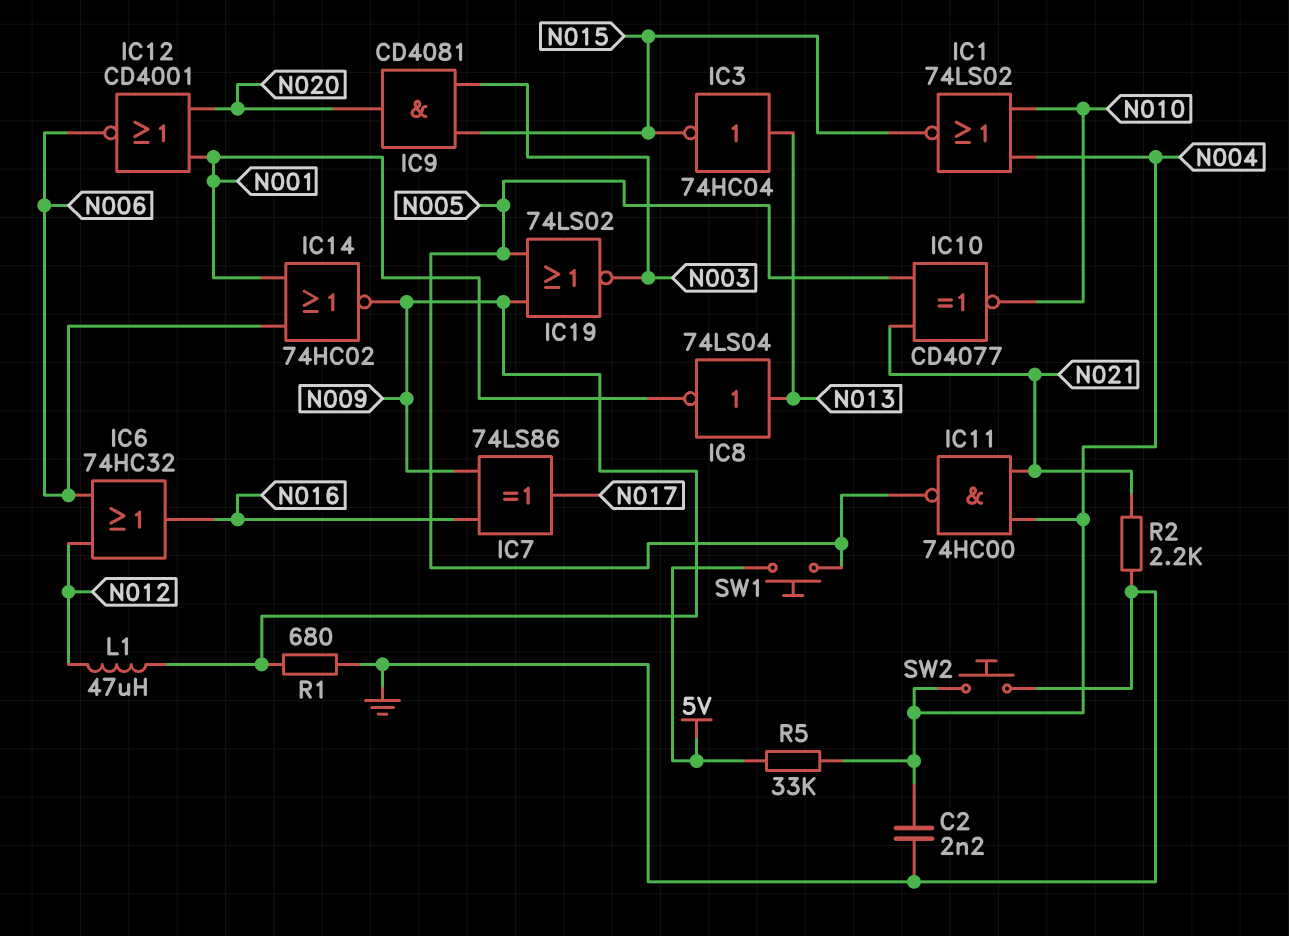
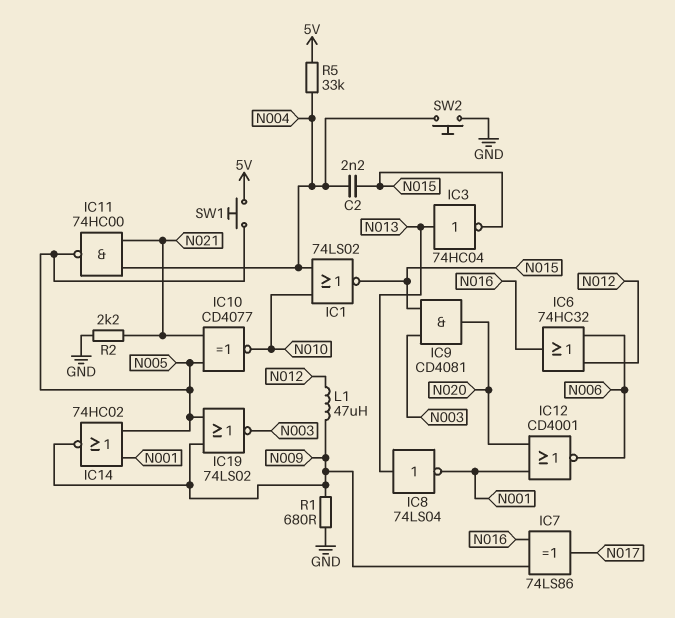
C2: 2.2nF (GND, N004) -> 2.2nF (N004, N015)
IC14: NOR 74HC02 (in N001, in N006, out N009) -> NOR 74HC02 (in N001, in N005, out N009)

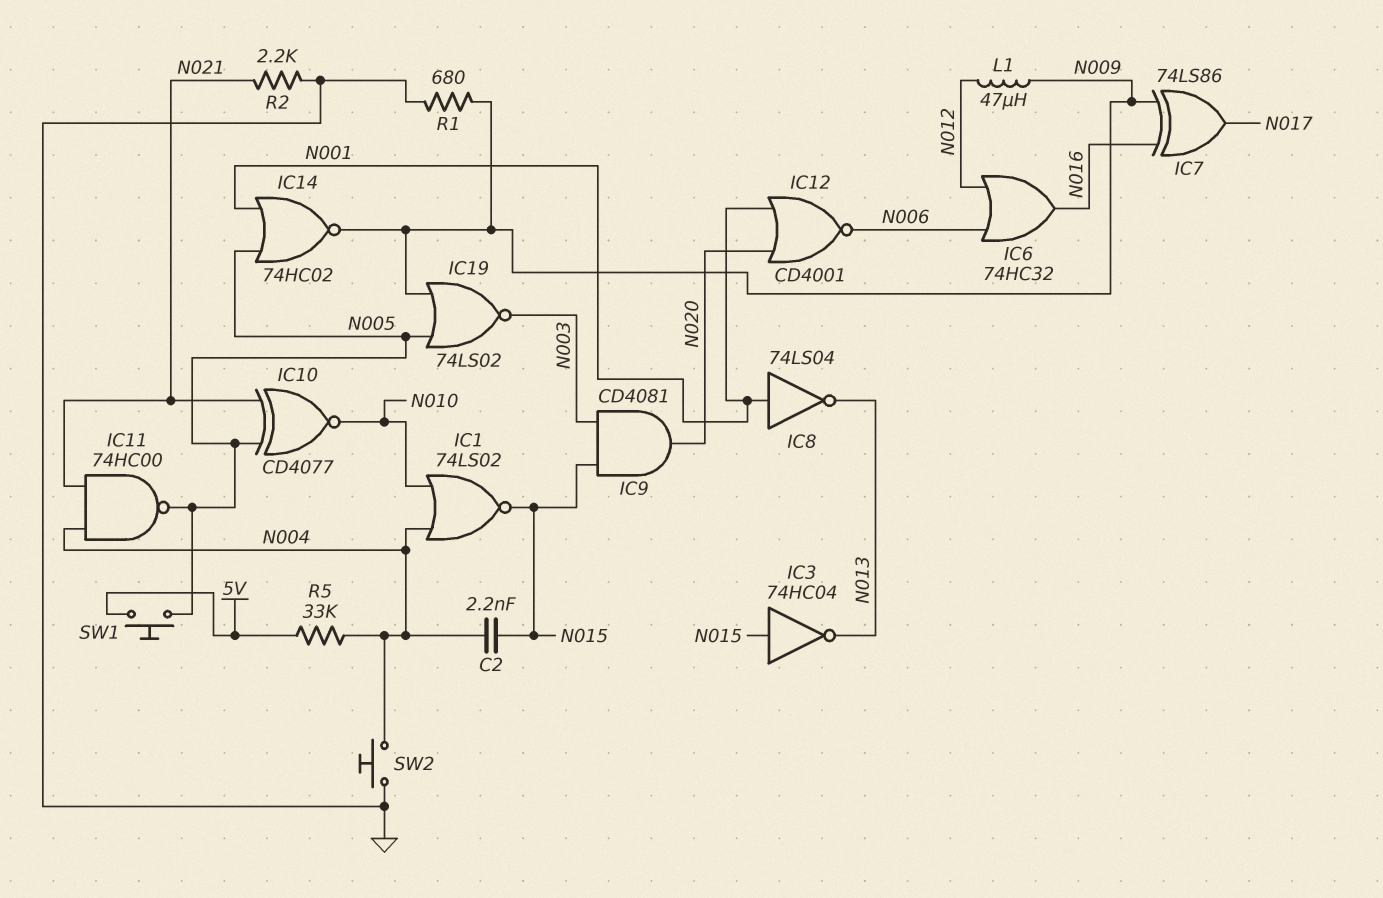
IC3: NOT 74HC04 (in N013, out N015) -> NOT 74HC04 (in N015, out N013)
IC8: NOT 74LS04 (in N013, out N001) -> NOT 74LS04 (in N001, out N013)

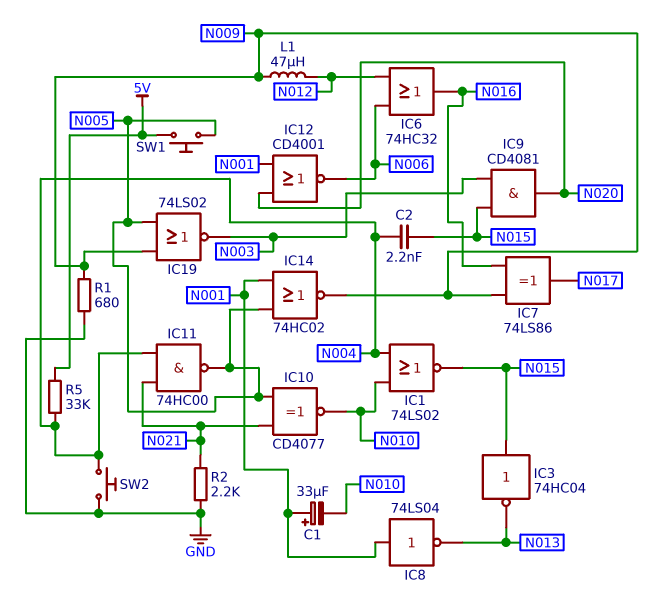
C1: none -> 33uF (plus N001, minus N010)

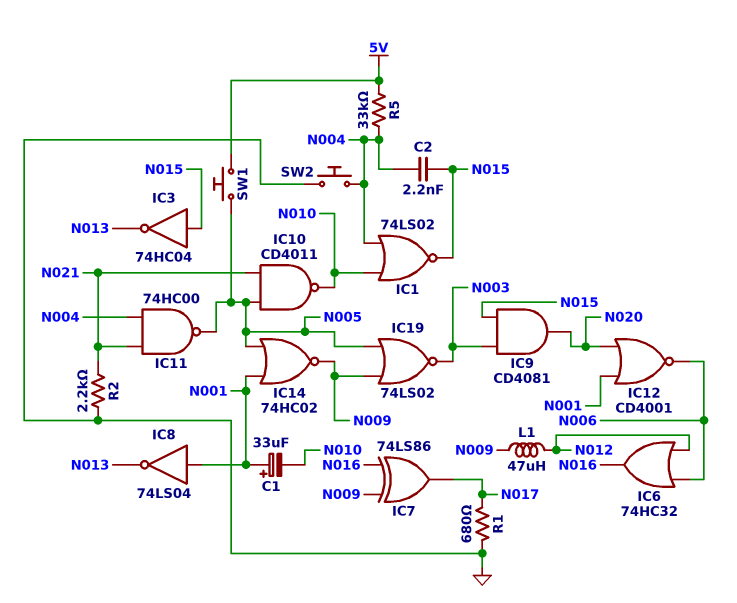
IC10: XNOR CD4077 (in N005, in N021, out N010) -> NAND CD4011 (in N005, in N021, out N010)
R1: 680 (GND, N009) -> 680 (GND, N017)

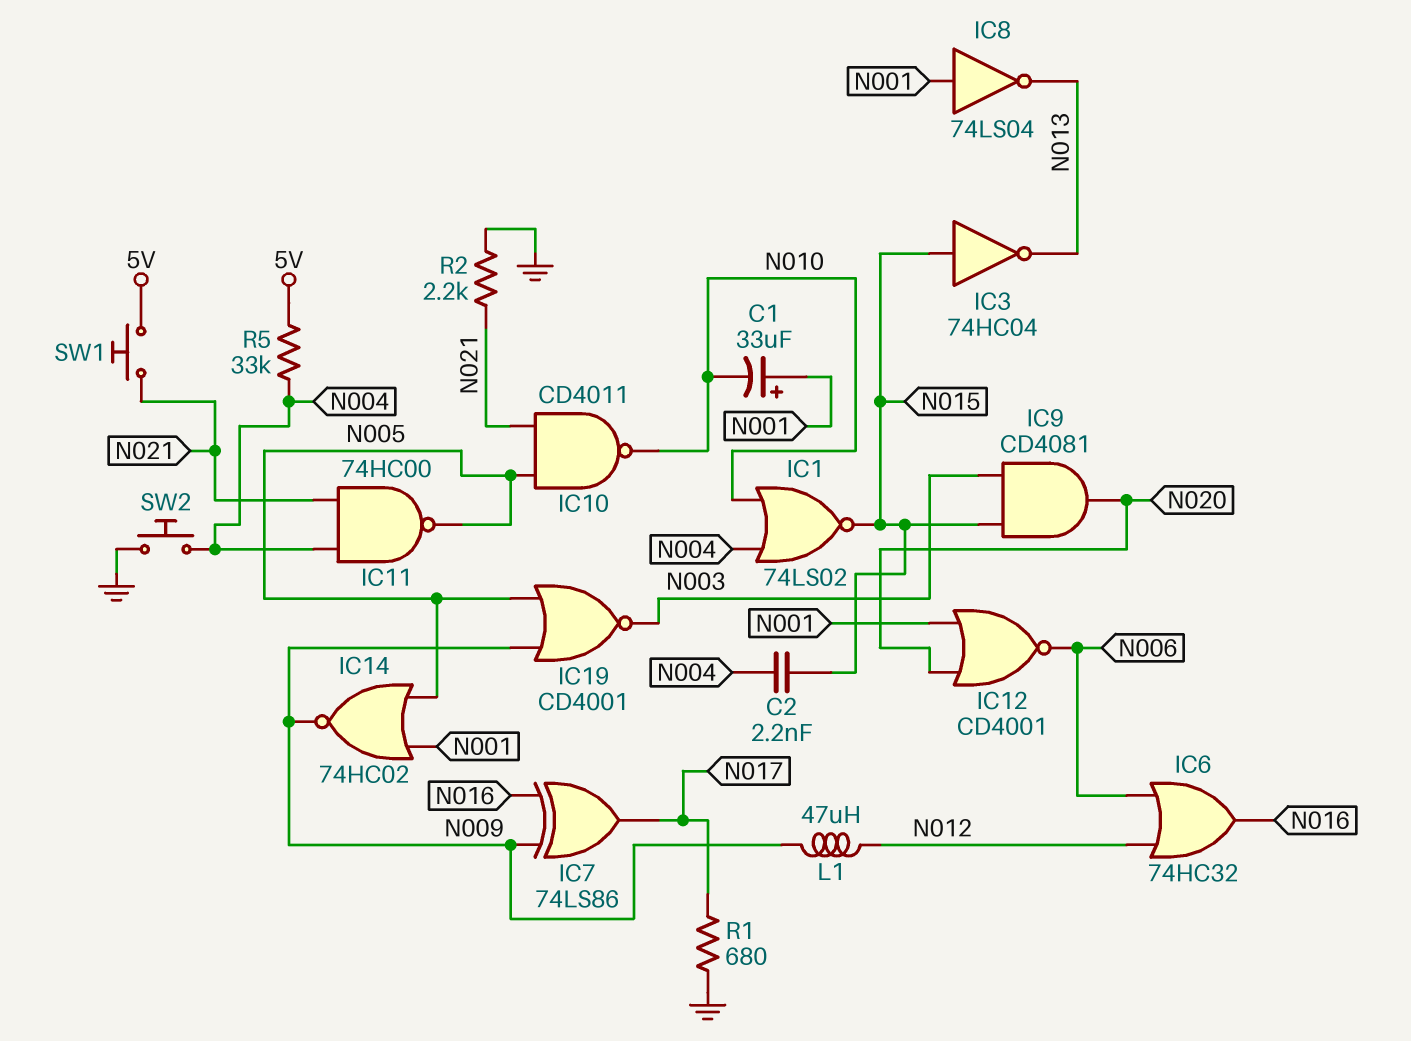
IC19: NOR 74LS02 (in N005, in N009, out N003) -> NOR CD4001 (in N005, in N009, out N003)
SW1: button (5V, N005) -> button (5V, N021)

